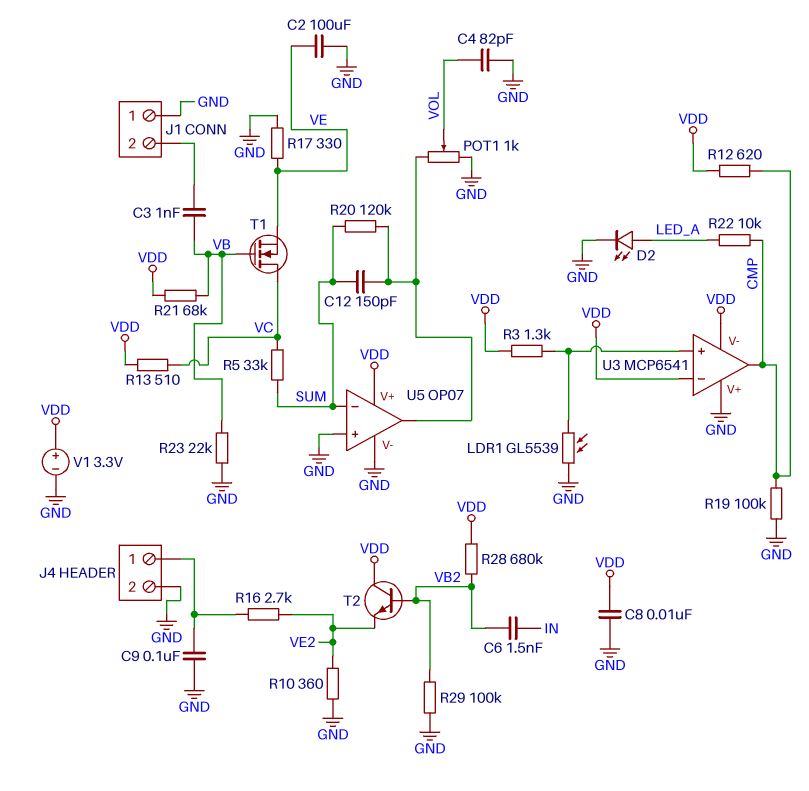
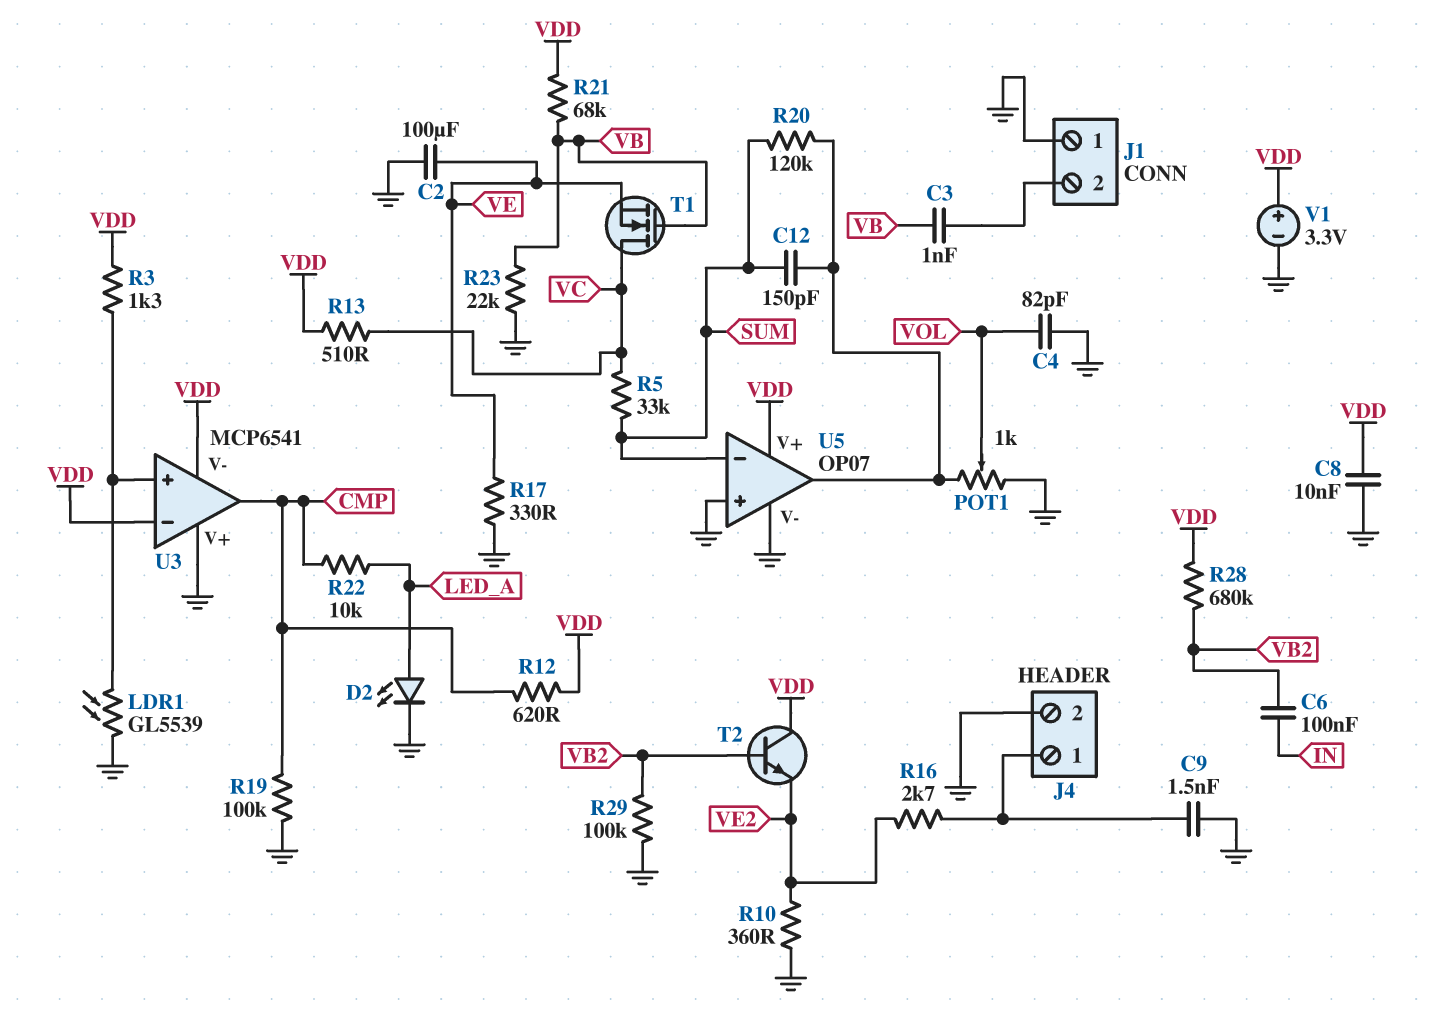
C6: 1.5nF (IN, VB2) -> 100nF (IN, VB2)
C9: 100nF (GND, J4/1) -> 1.5nF (GND, J4/1)

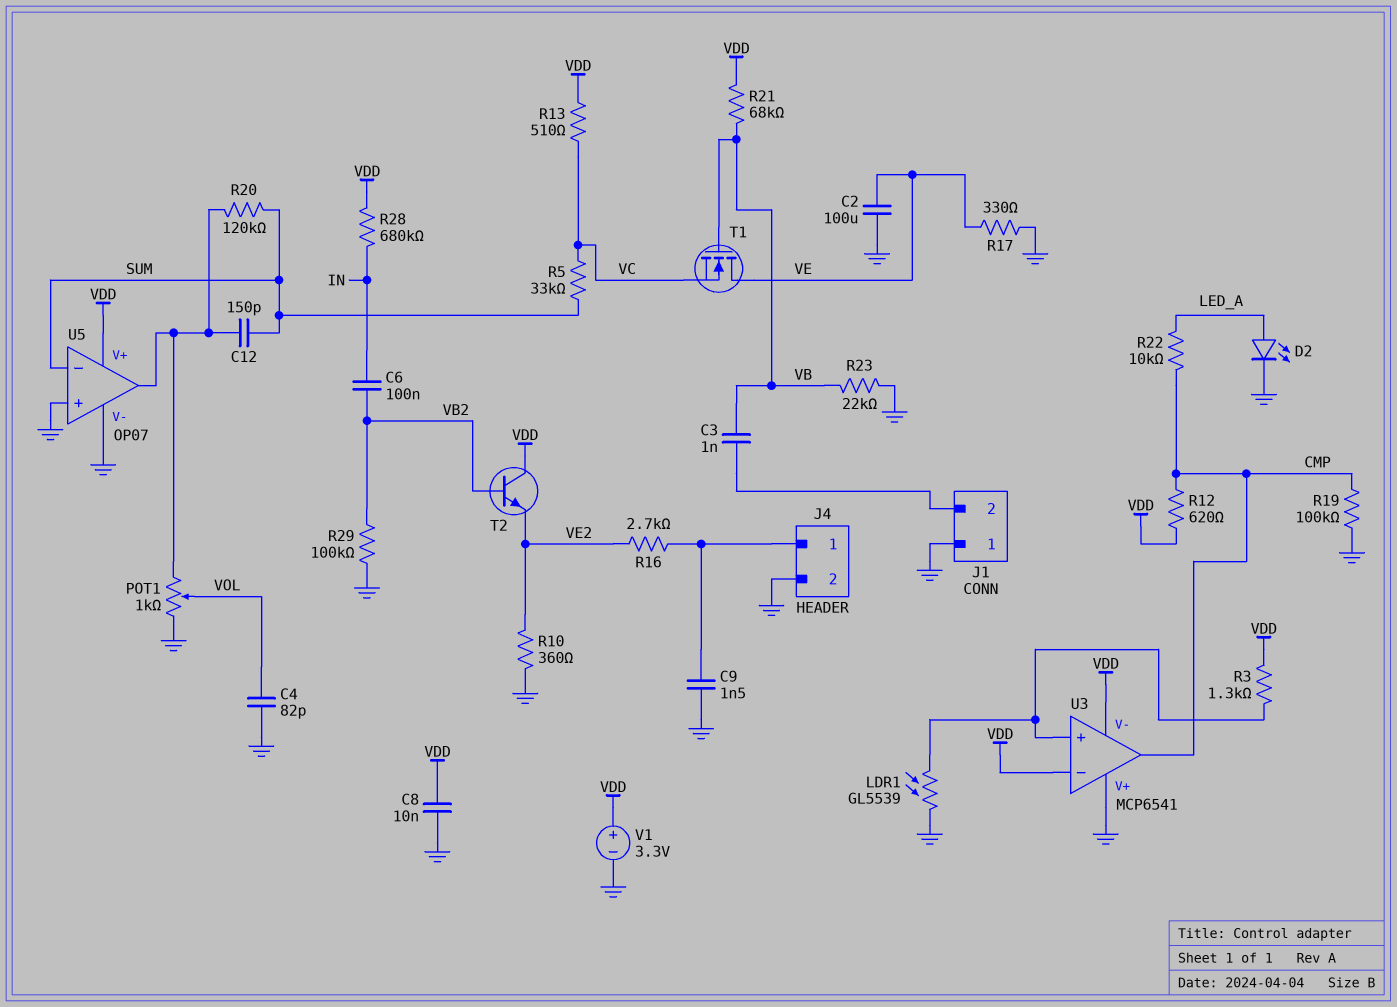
R28: 680k (VB2, VDD) -> 680k (IN, VDD)
T1: NMOS (G VB, D VC, S VE) -> NMOS (G VB, D VE, S VC)

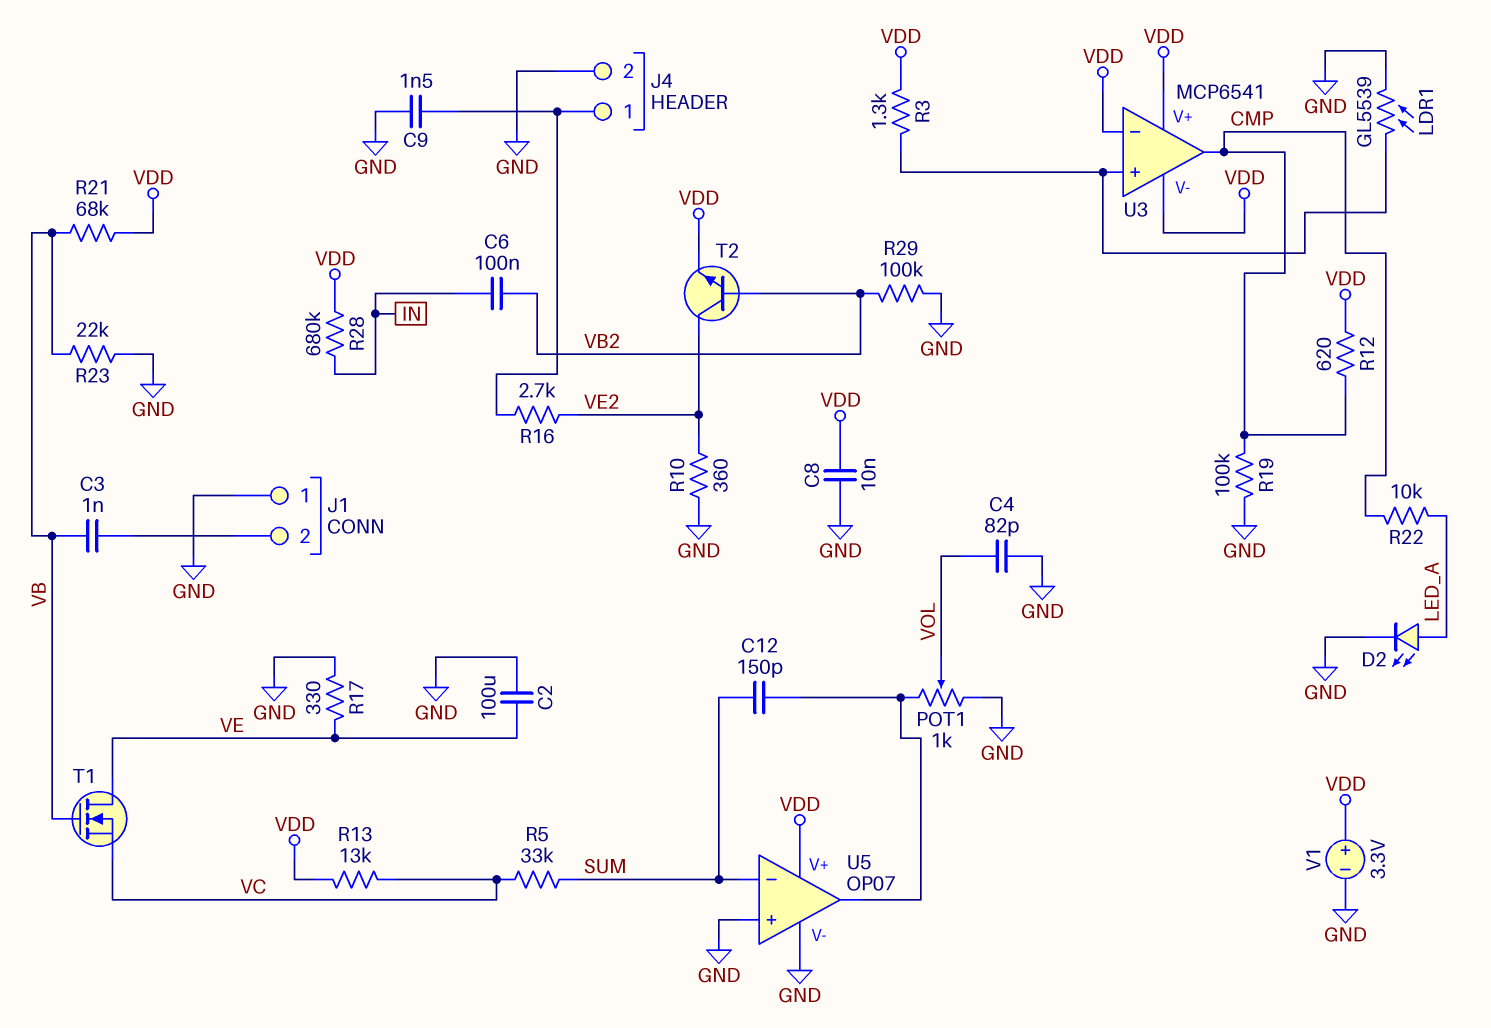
R13: 510 (VC, VDD) -> 13k (VC, VDD)
R20: 120k (SUM, U5/out) -> none
T2: NPN (B VB2, C VDD, E VE2) -> NPN (B VB2, C VE2, E VDD)
U3 pin V+: GND -> VDD

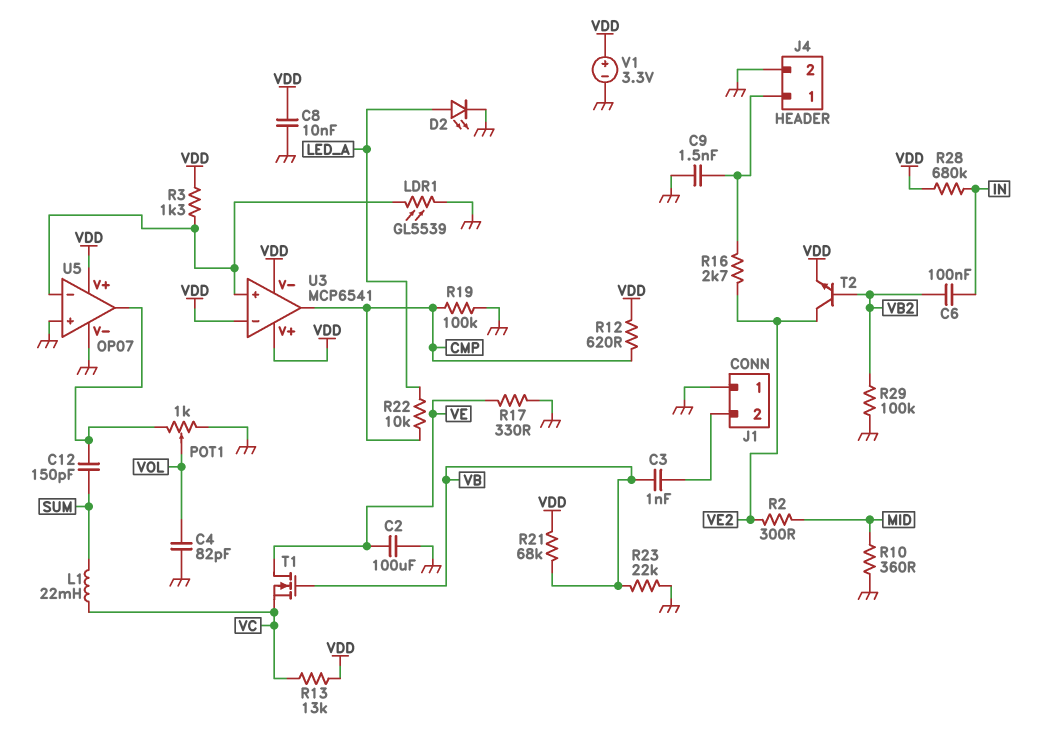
L1: none -> 22mH (SUM, VC)
R2: none -> 300 (MID, VE2)
R5: 33k (SUM, VC) -> none
R10: 360 (GND, VE2) -> 360 (GND, MID)
U5 pin in-: SUM -> U3/in+

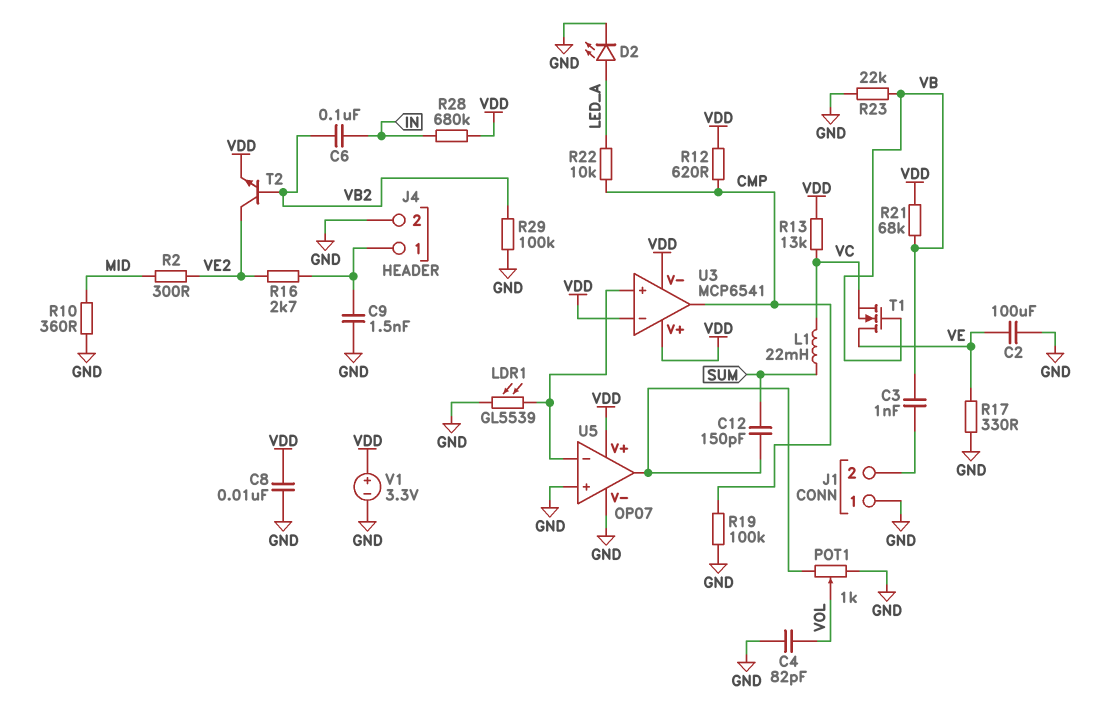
R3: 1.3k (U3/in+, VDD) -> none

